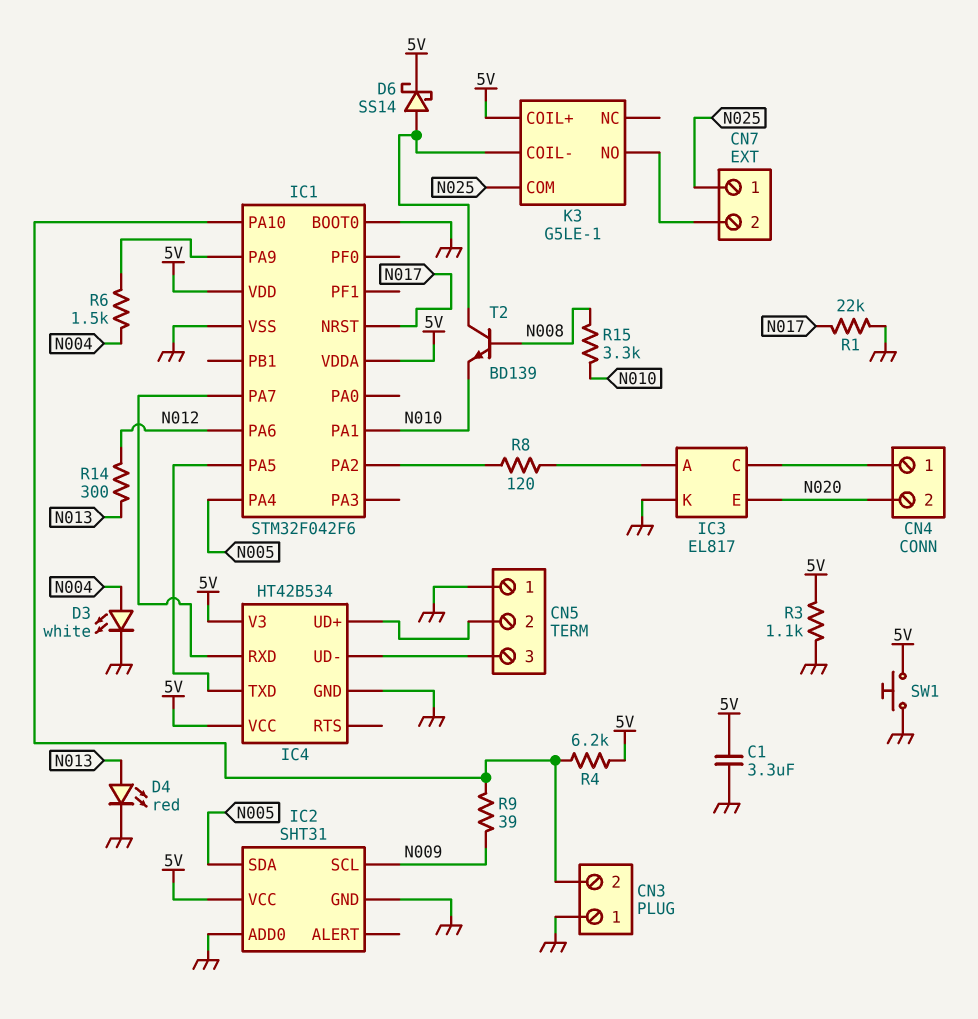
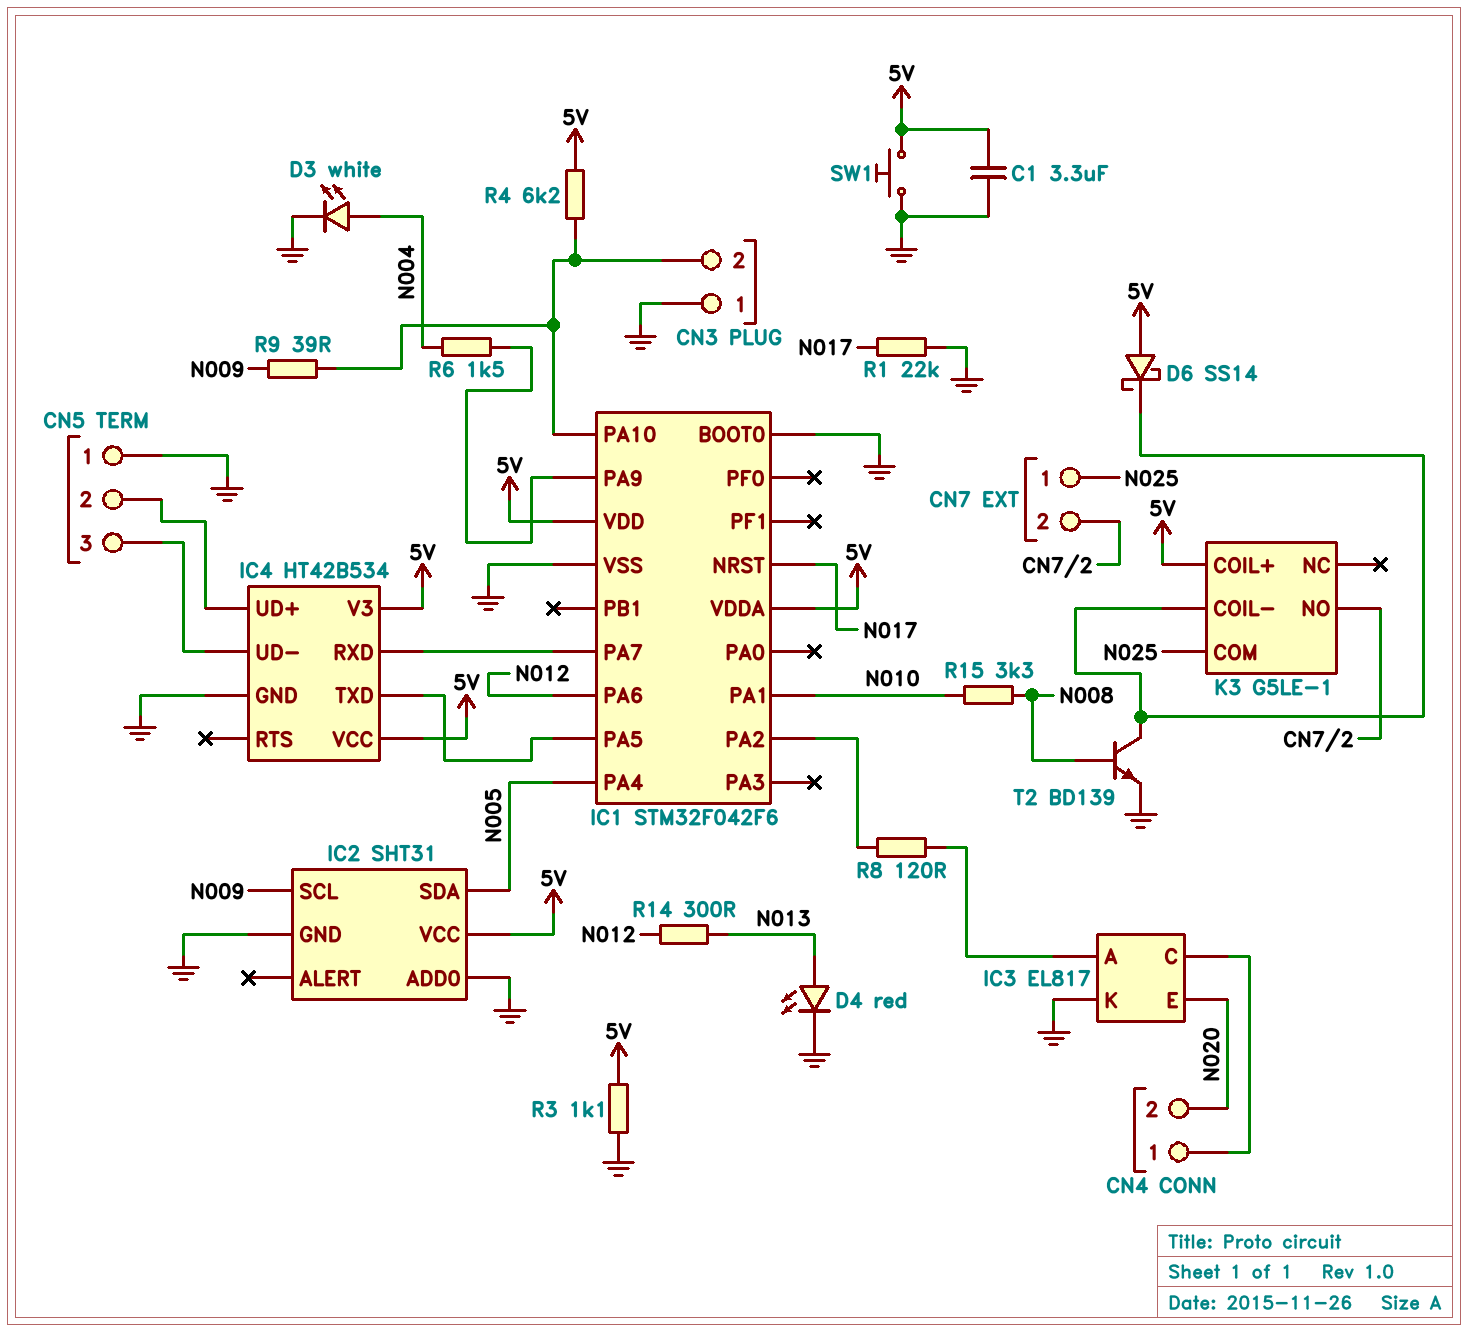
D6: schottky SS14 (A K3/COIL-, K 5V) -> schottky SS14 (A 5V, K K3/COIL-)
T2: NPN BD139 (B N008, C K3/COIL-, E N010) -> NPN BD139 (B N008, C K3/COIL-, E GND)

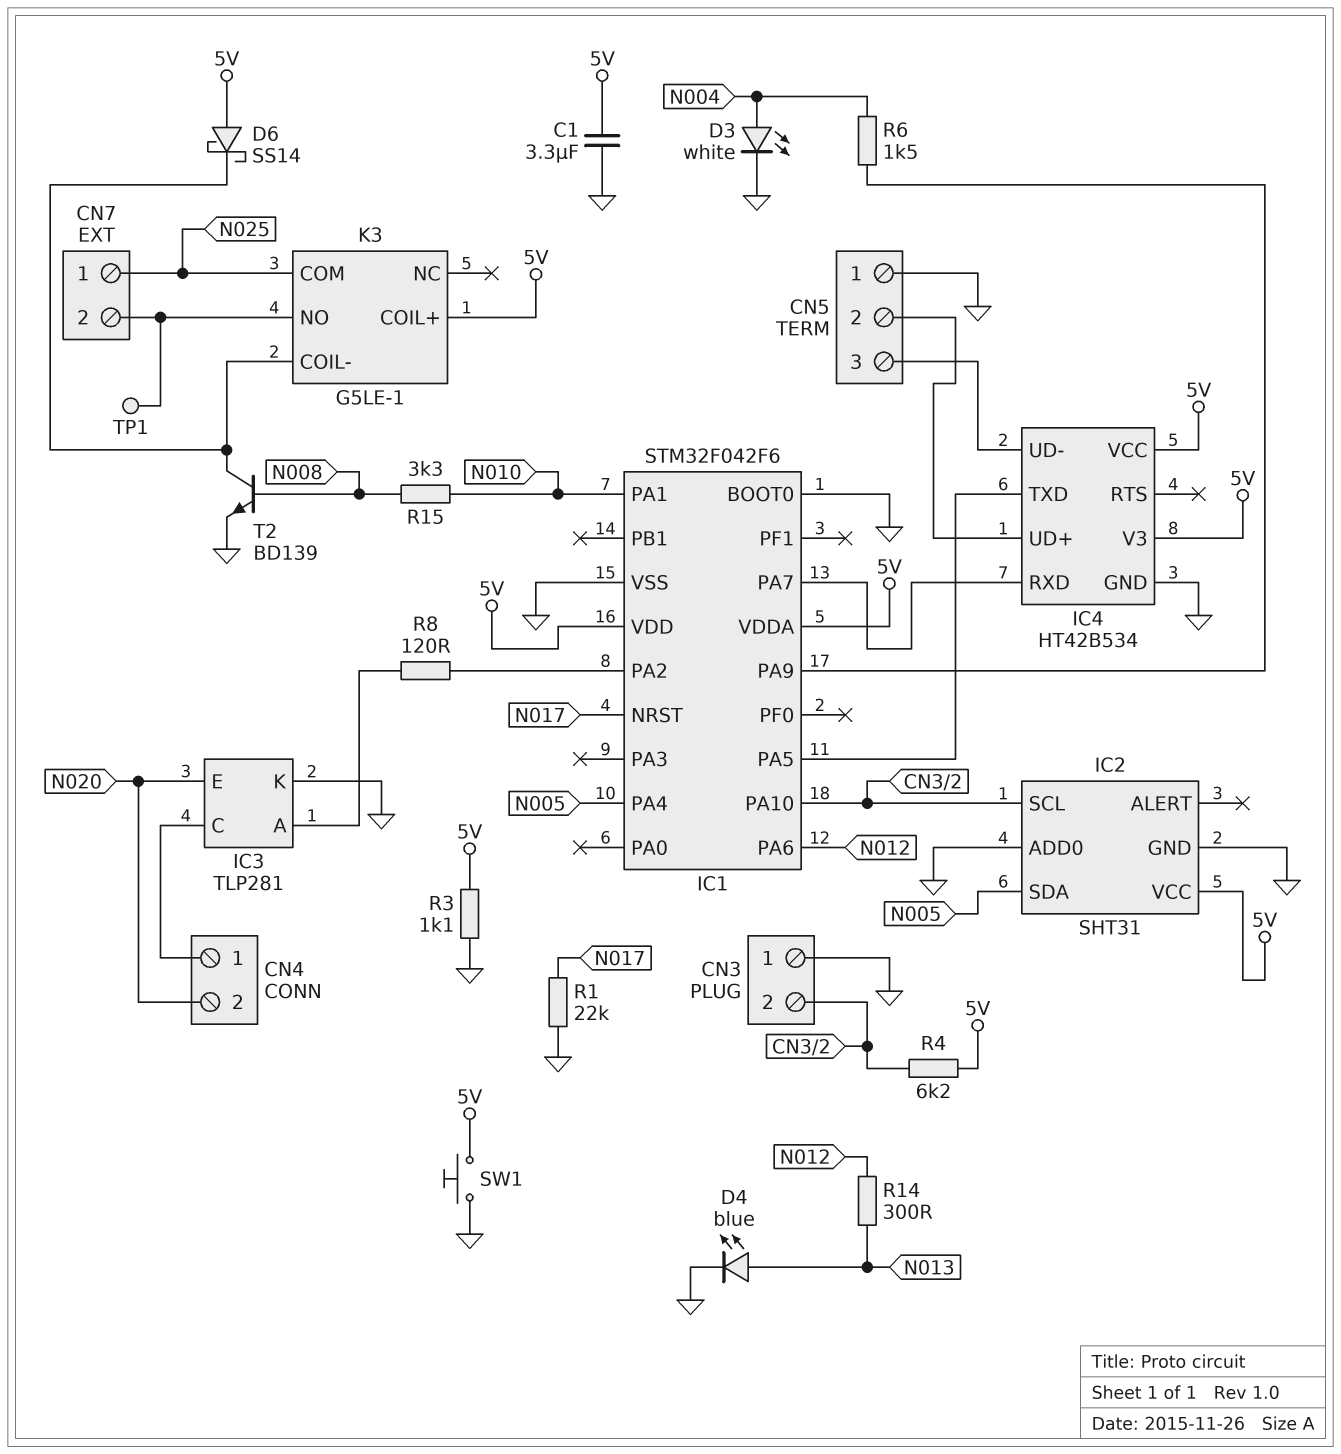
D4: LED red (A N013, K GND) -> LED blue (A N013, K GND)
IC2 pin SCL: N009 -> CN3/2
IC3: EL817 -> TLP281
R9: 39 (CN3/2, N009) -> none
TP1: none -> test point (CN7/2)

